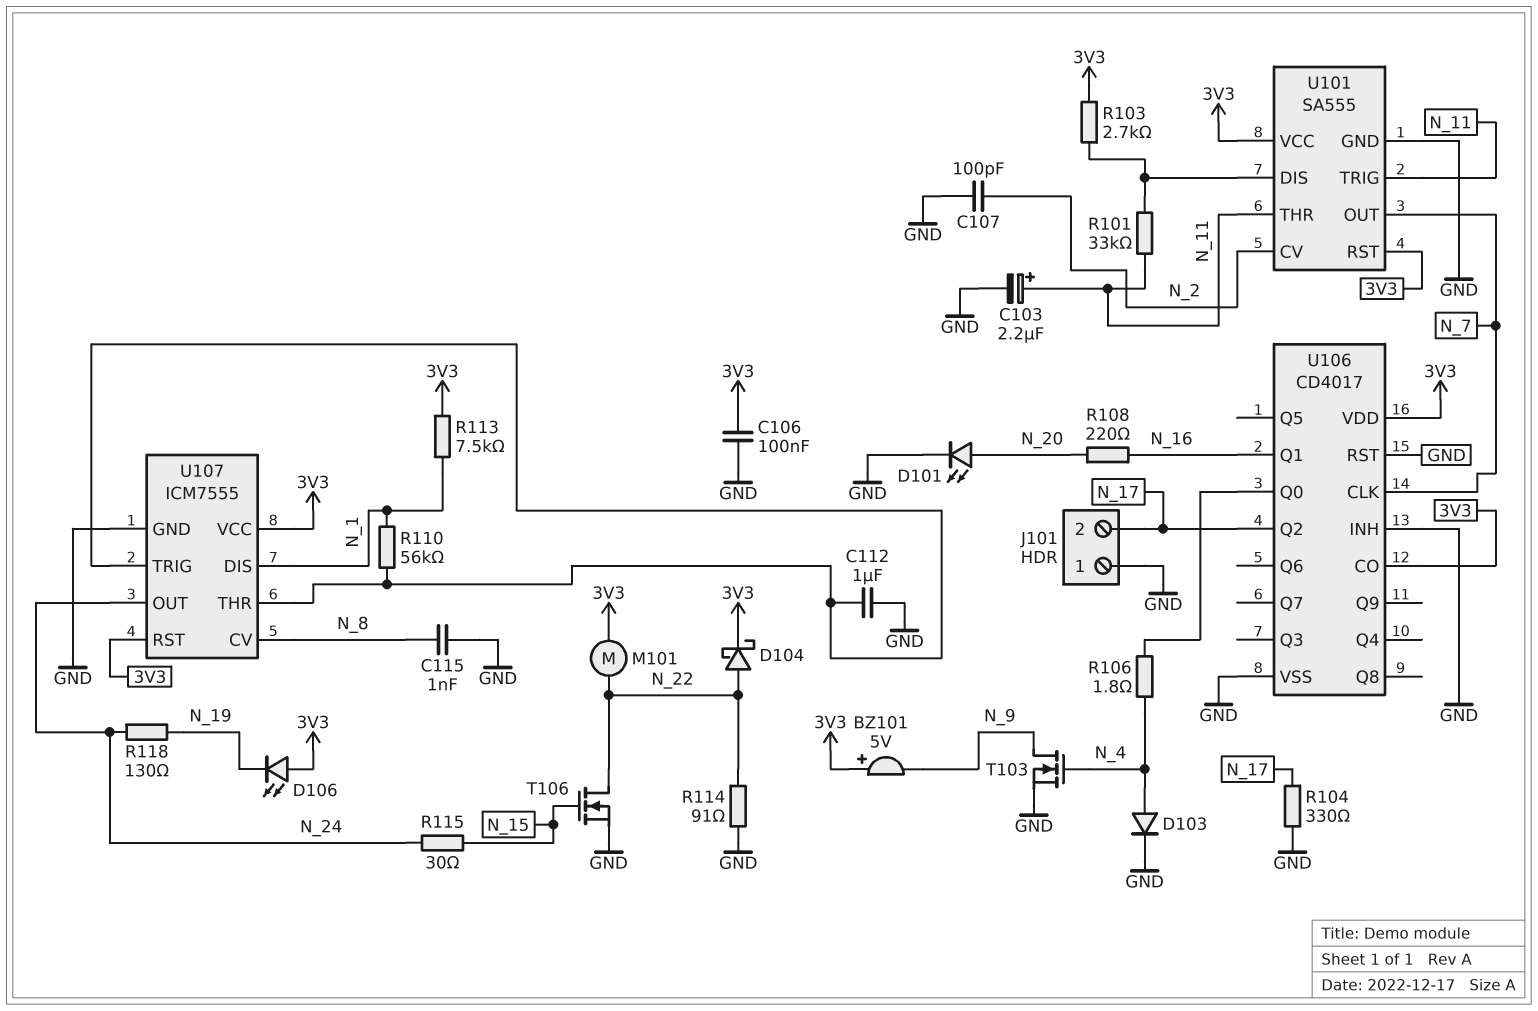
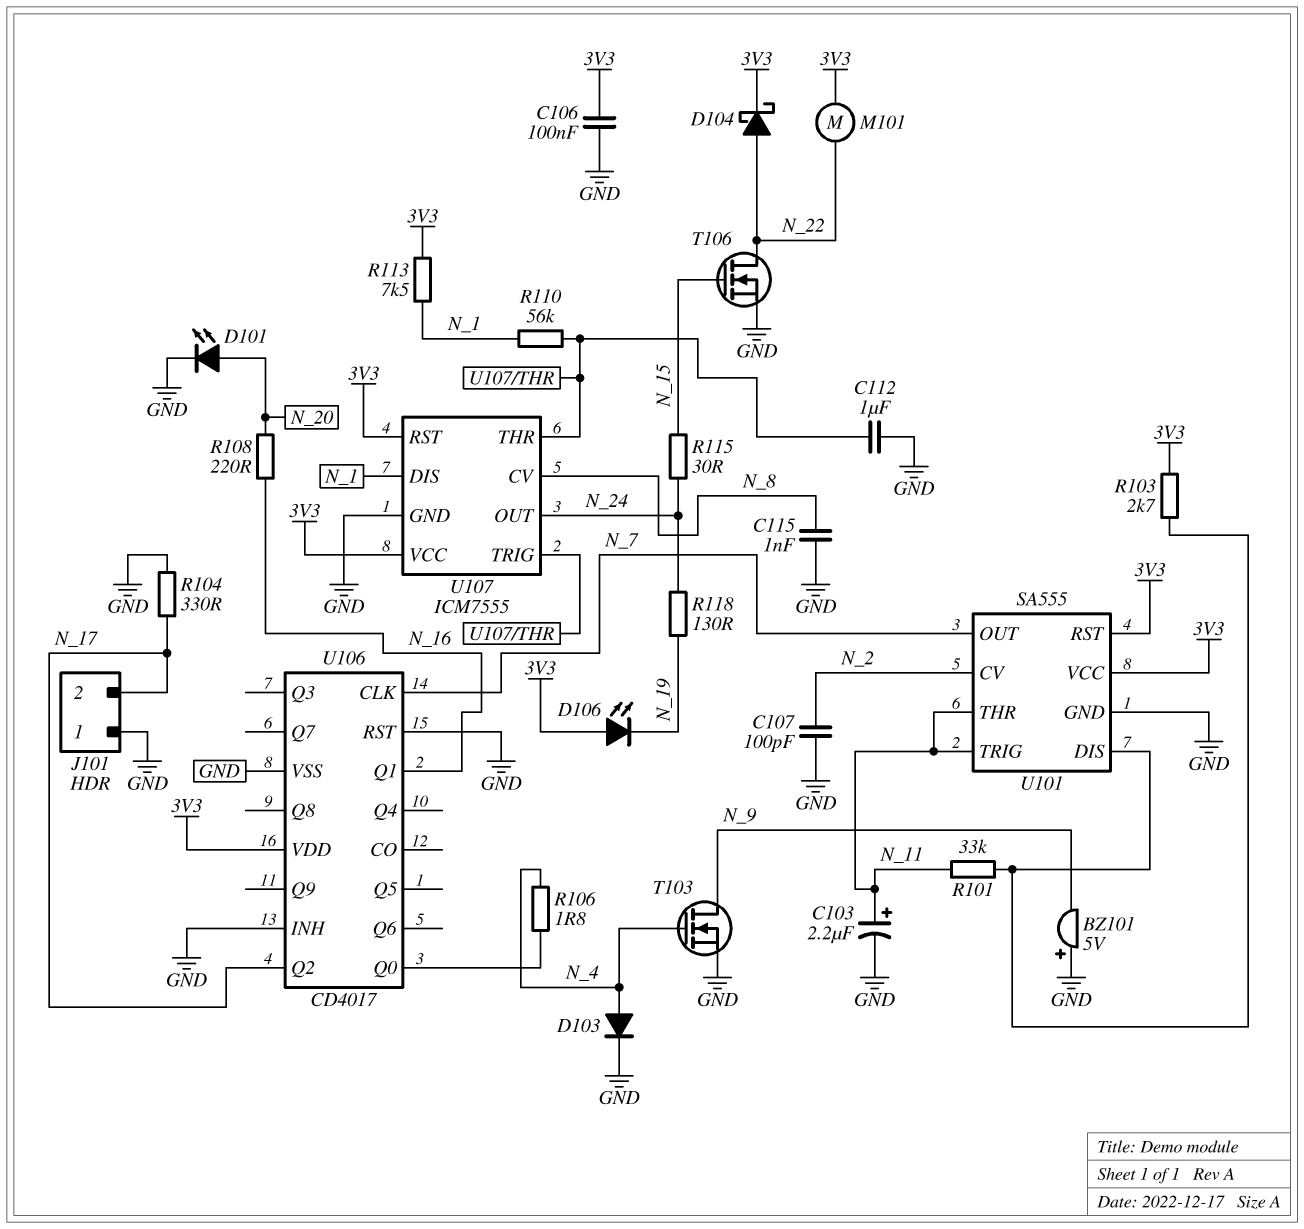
BZ101: buzzer 5V (plus 3V3, minus N_9) -> buzzer 5V (plus GND, minus N_9)
R114: 91 (GND, N_22) -> none
U106 pin CO: 3V3 -> none

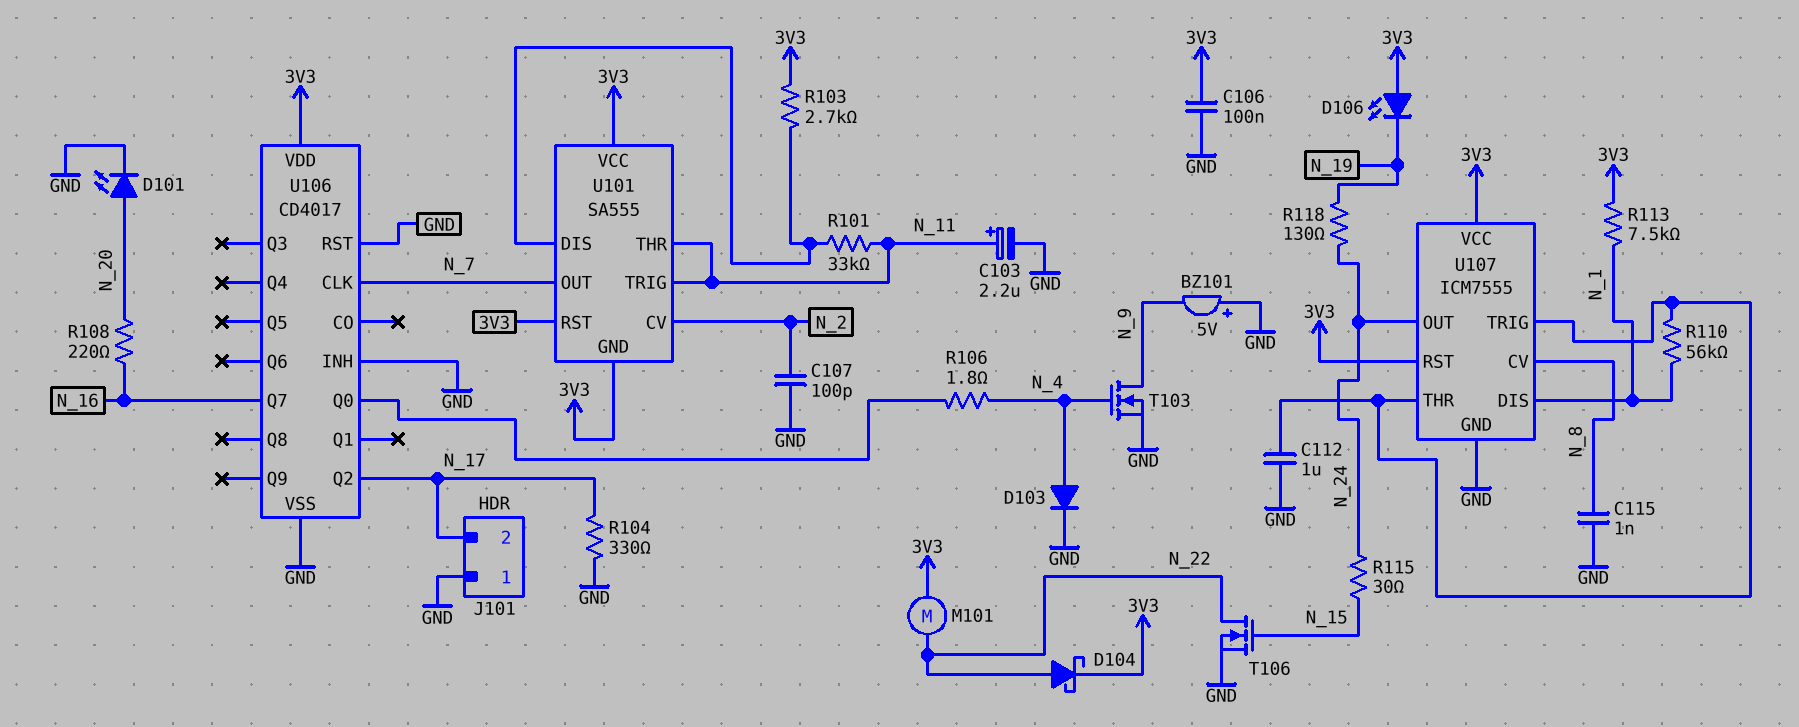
U101 pin GND: GND -> 3V3
U106 pin Q1: N_16 -> none
U106 pin Q7: none -> N_16

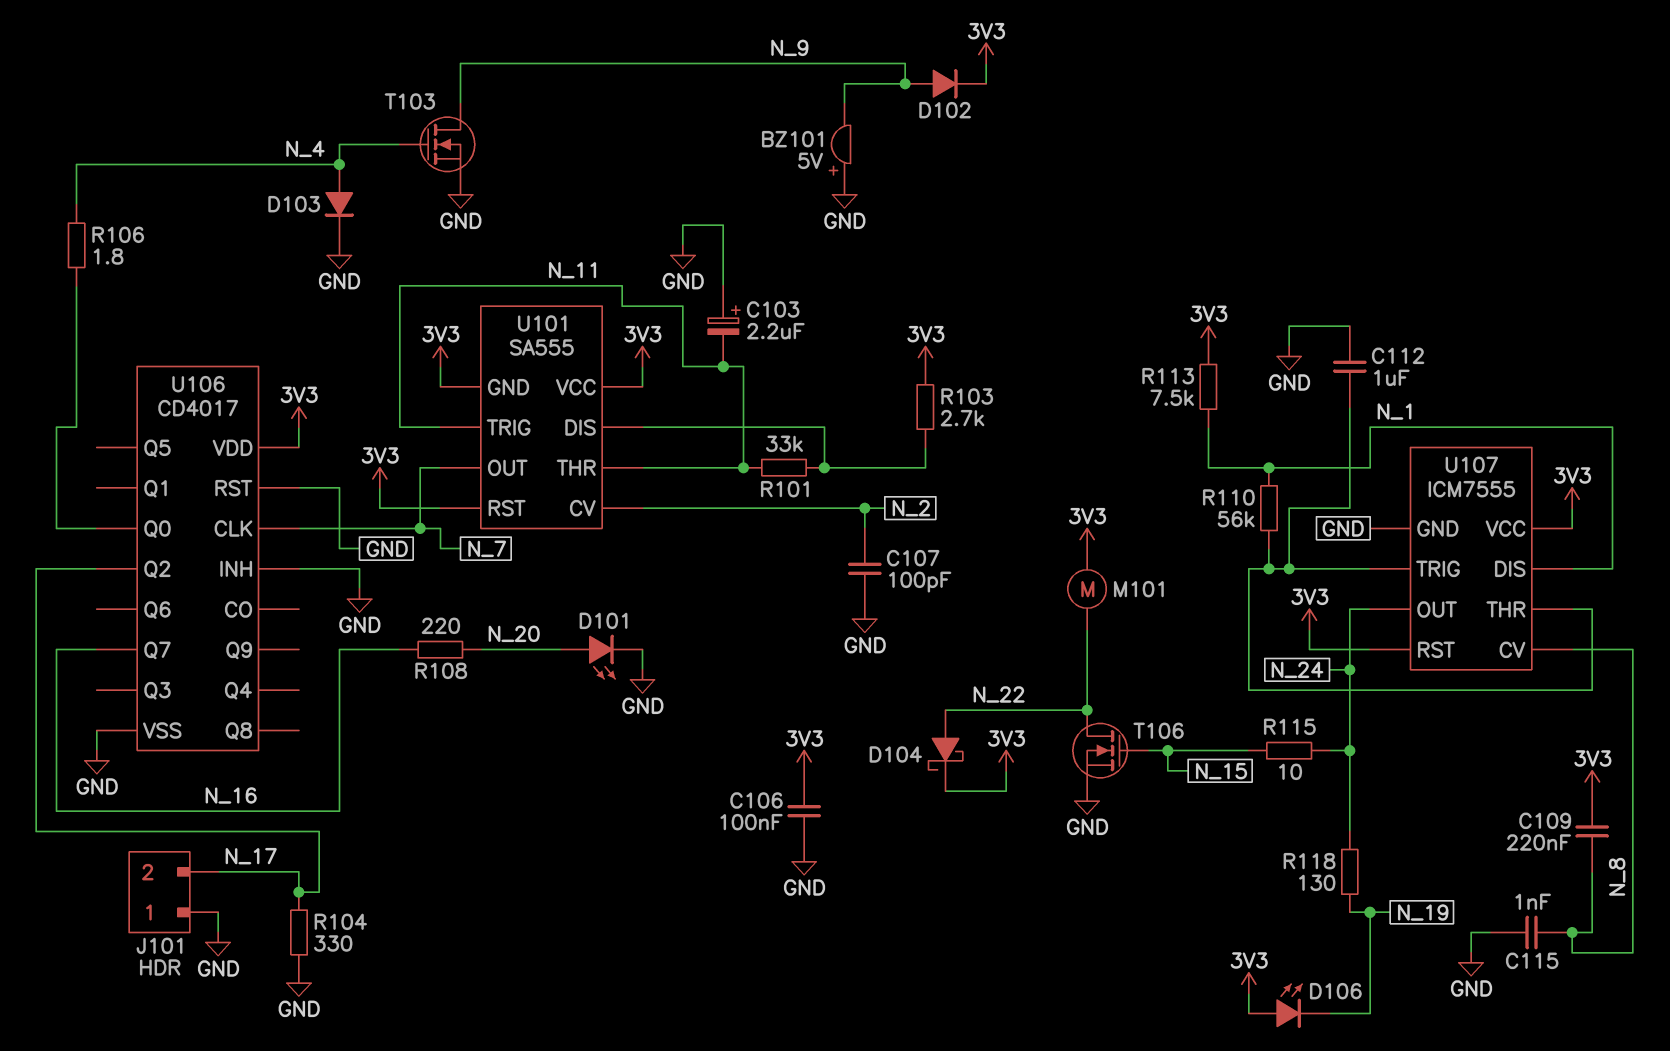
C103: 2.2uF (plus N_11, minus GND) -> 2.2uF (plus GND, minus N_11)
C109: none -> 220nF (3V3, N_8)
D102: none -> diode (A N_9, K 3V3)
R115: 30 (N_15, N_24) -> 10 (N_15, N_24)

